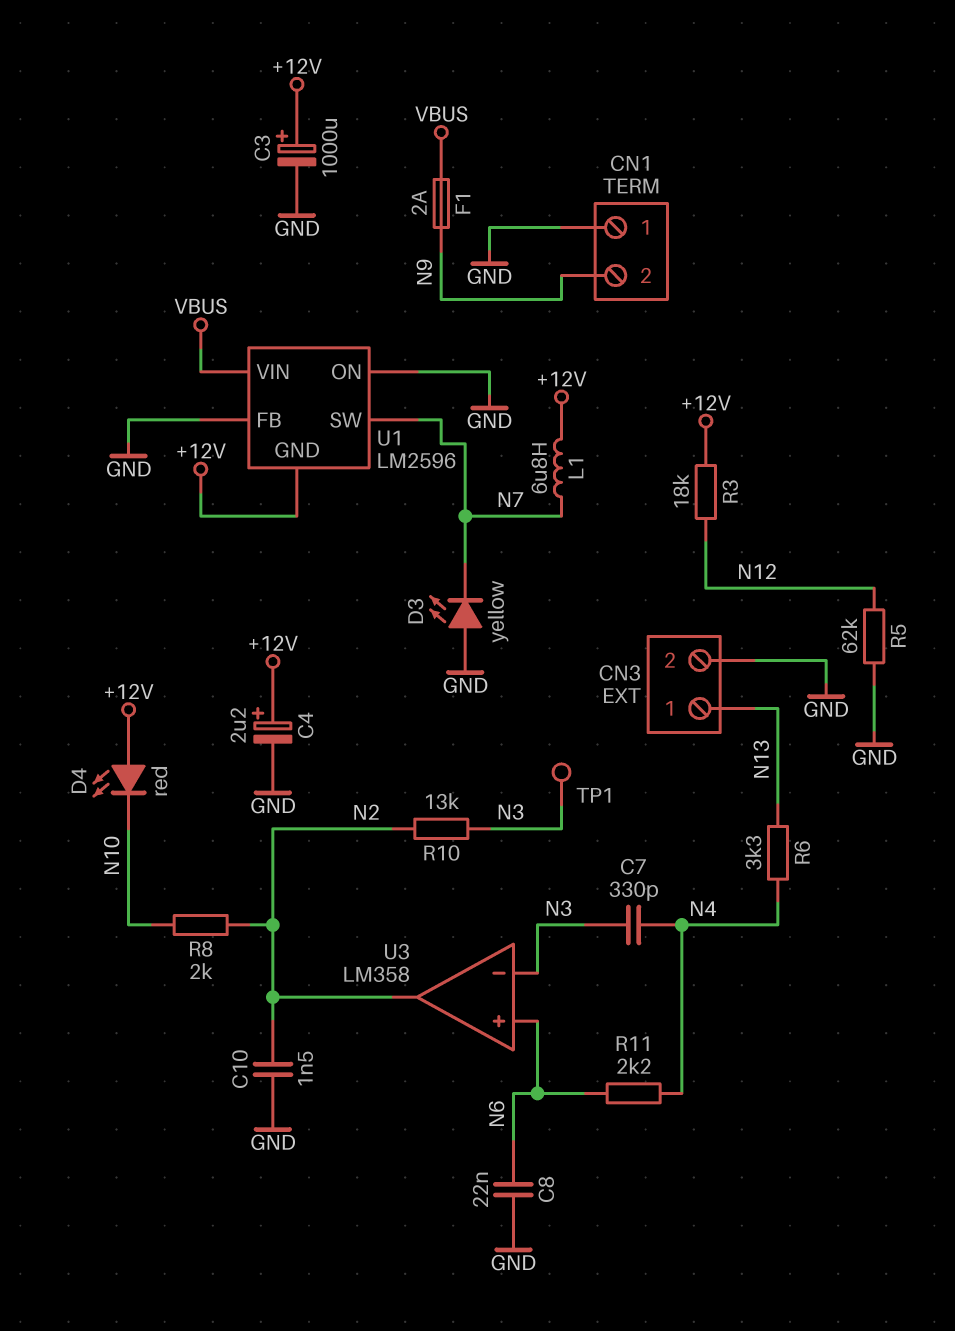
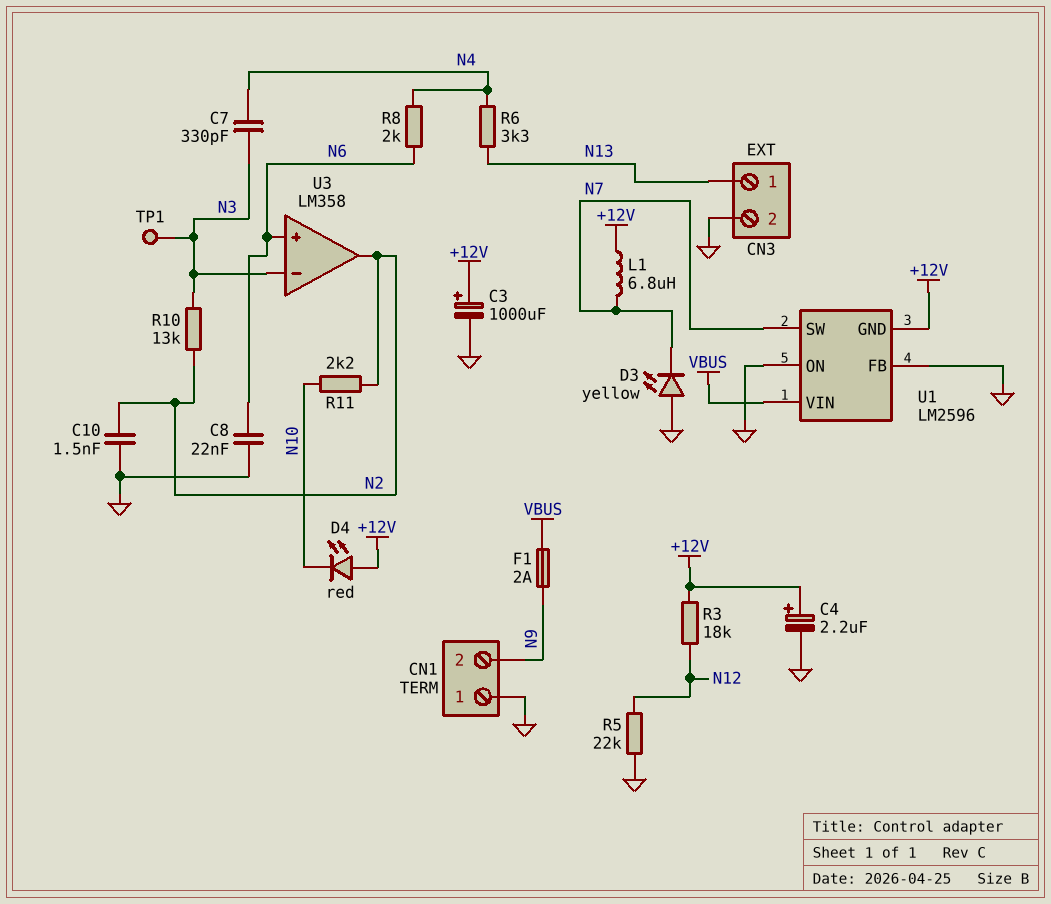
R5: 62k (GND, N12) -> 22k (GND, N12)
R8: 2k (N2, N10) -> 2k (N4, N6)
R11: 2.2k (N4, N6) -> 2.2k (N2, N10)

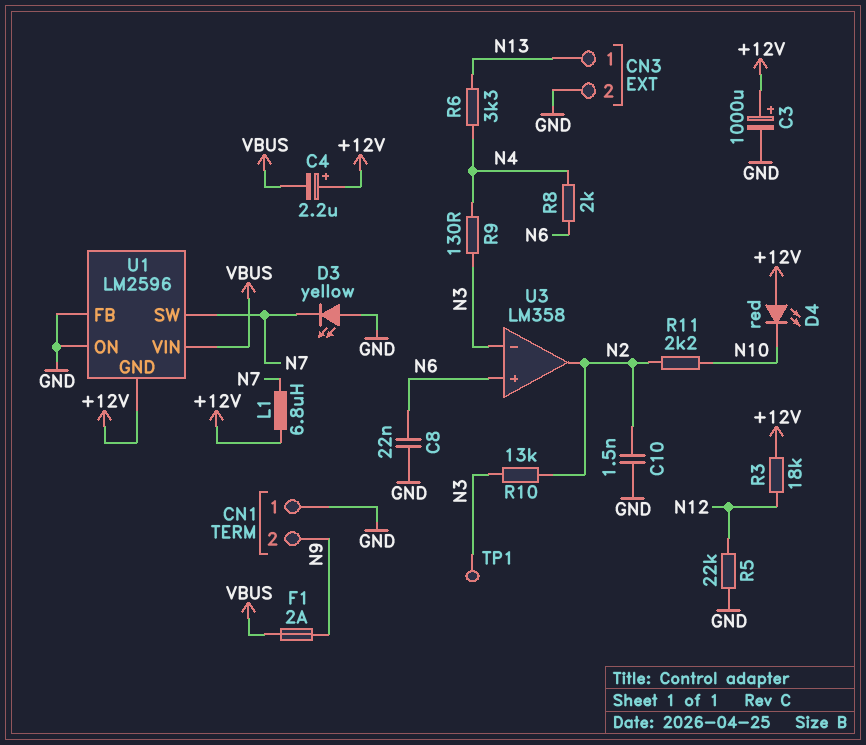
C4: 2.2uF (plus +12V, minus GND) -> 2.2uF (plus +12V, minus VBUS)
C7: 330pF (N3, N4) -> none
R9: none -> 130 (N3, N4)

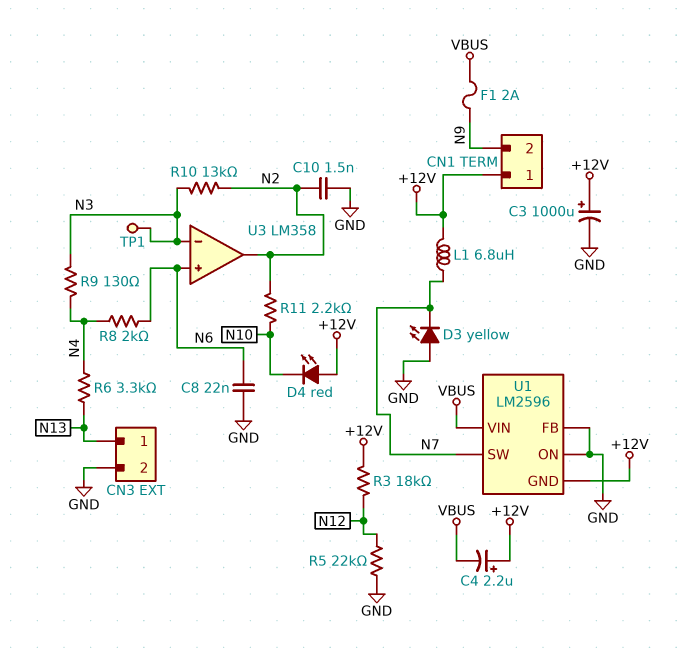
CN1 pin 1: GND -> +12V

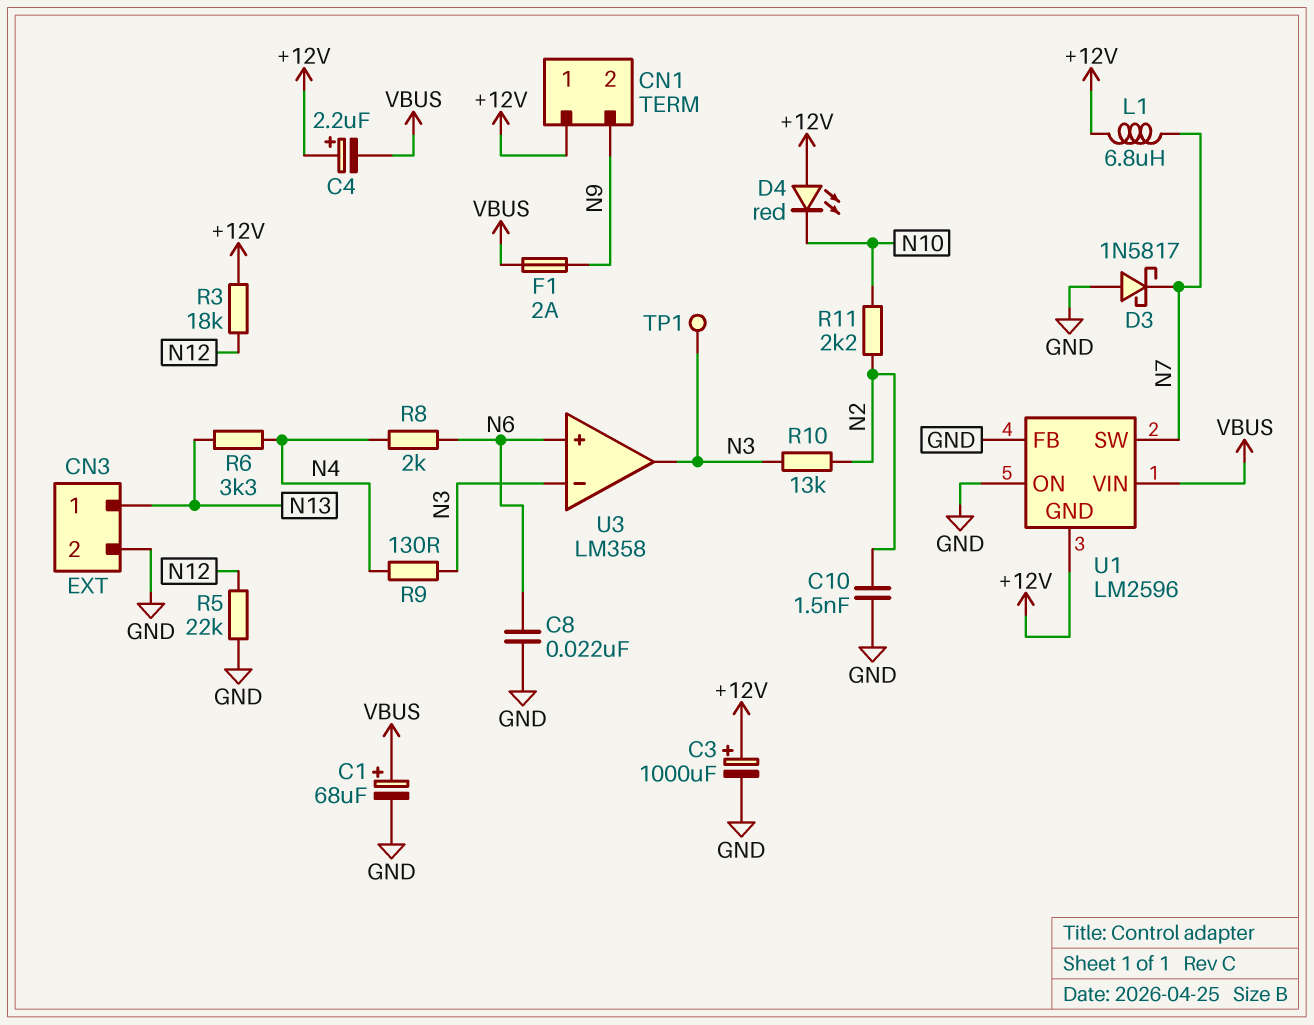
C1: none -> 68uF (plus VBUS, minus GND)
D3: LED yellow (A GND, K N7) -> schottky 1N5817 (A GND, K N7)
U3 pin out: N2 -> N3

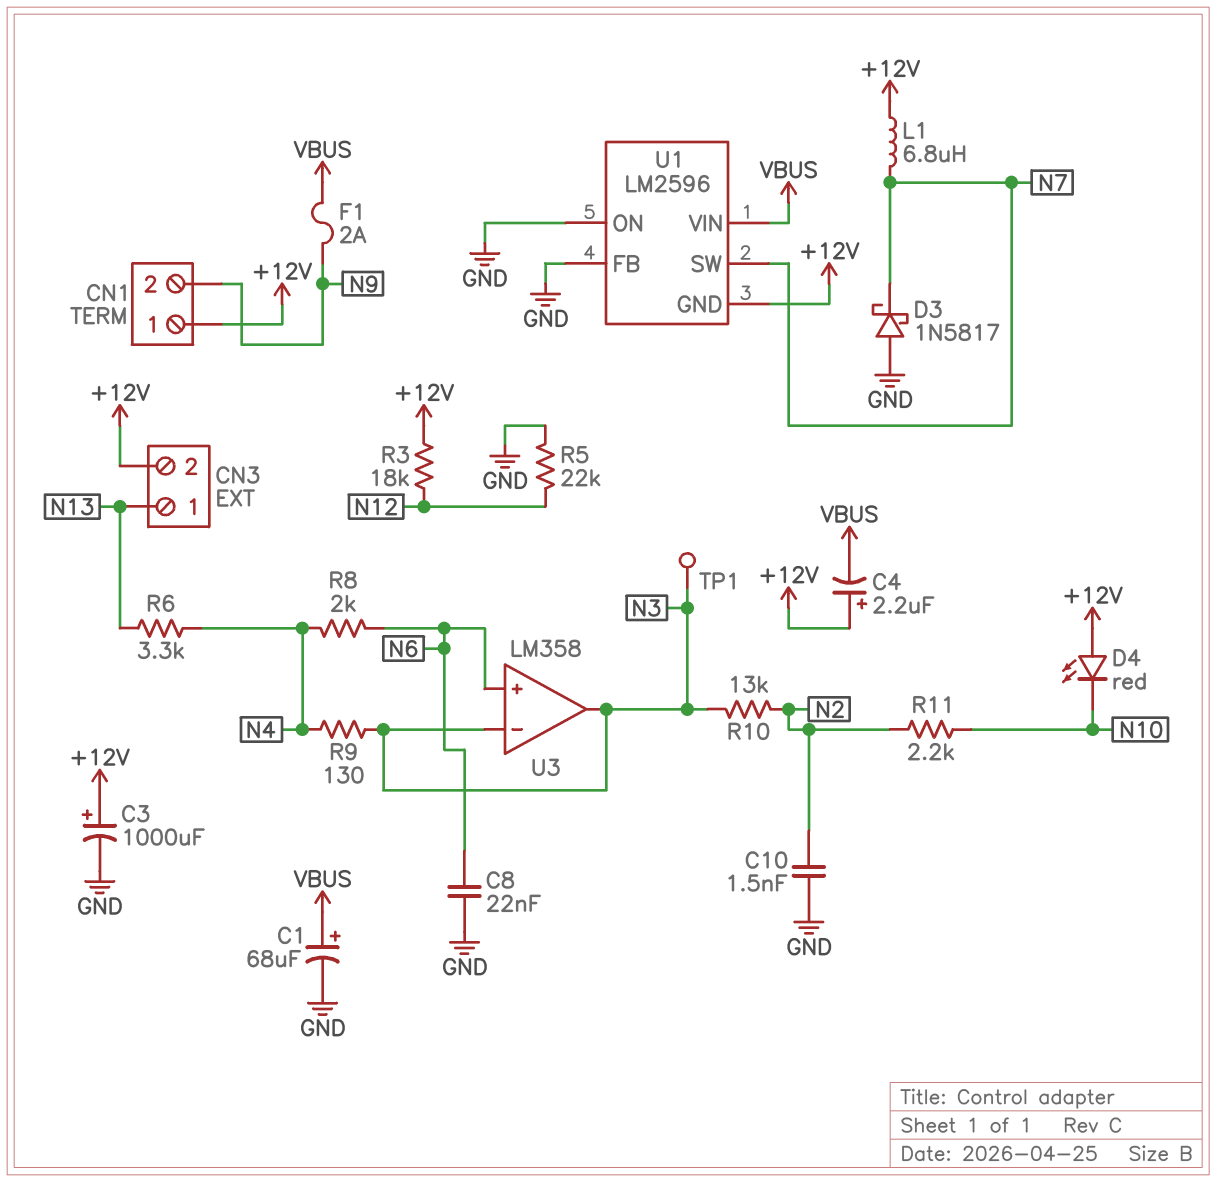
CN3 pin 2: GND -> +12V

